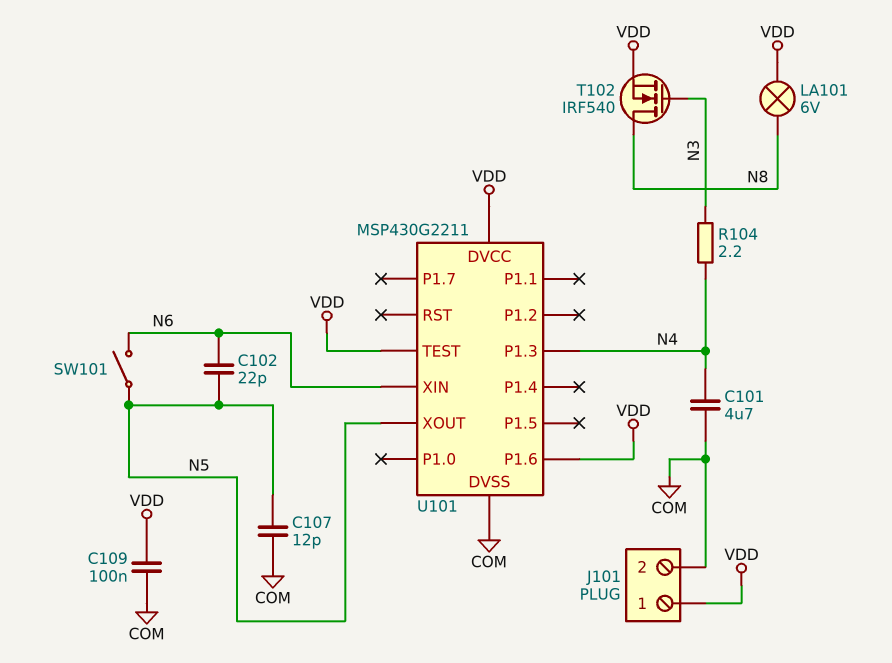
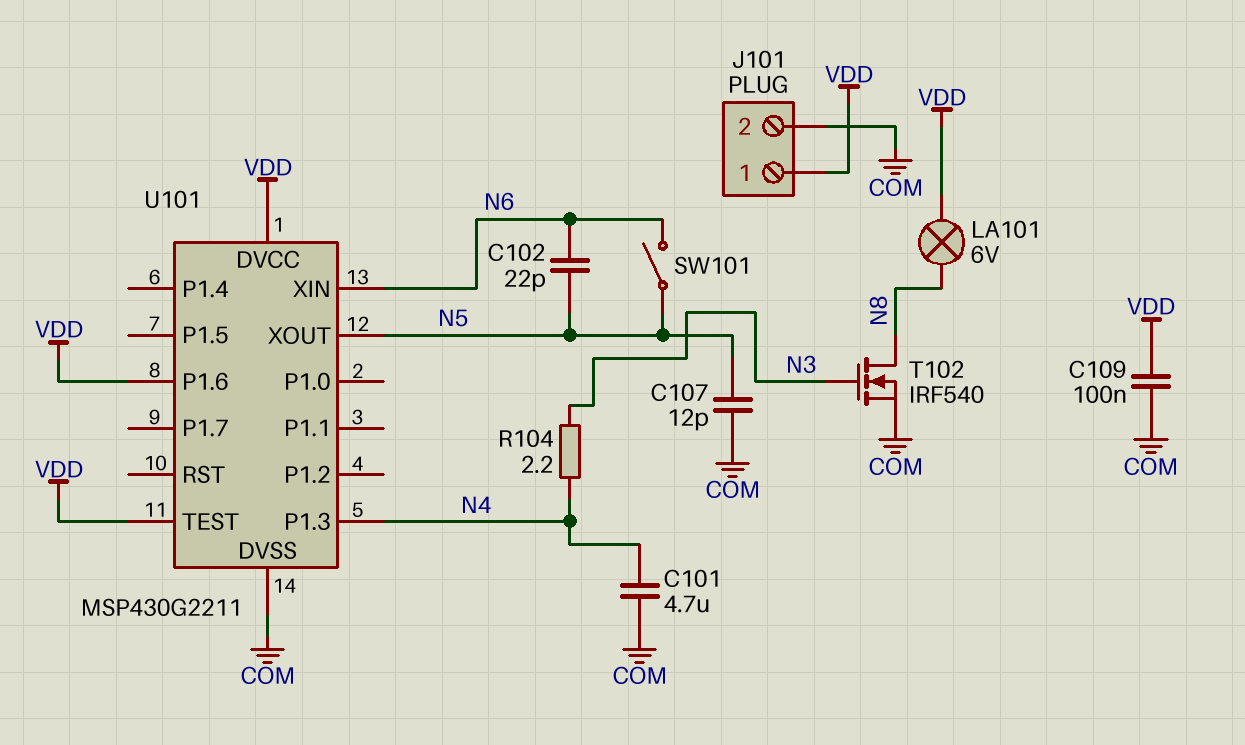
T102: NMOS IRF540 (G N3, D N8, S VDD) -> NMOS IRF540 (G N3, D N8, S COM)

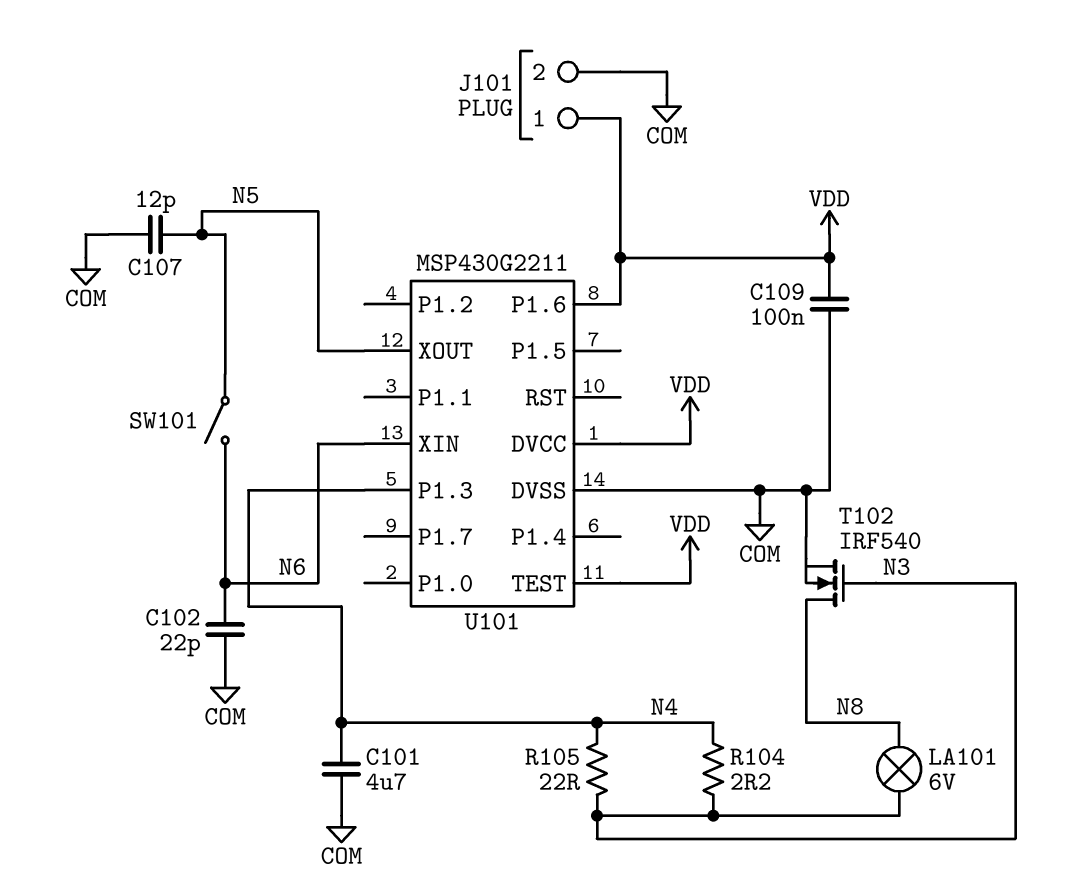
C102: 22pF (N5, N6) -> 22pF (COM, N6)
LA101: lamp 6V (N8, VDD) -> lamp 6V (N3, N8)
R105: none -> 22 (N3, N4)

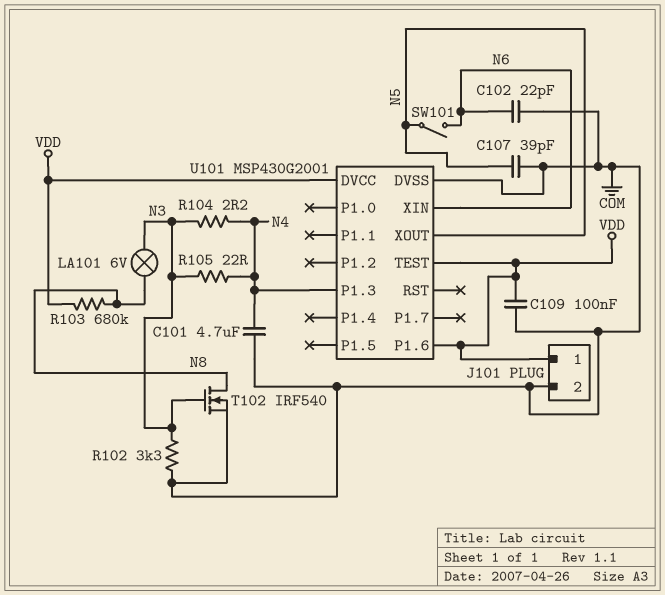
C107: 12pF (COM, N5) -> 39pF (COM, N5)
R102: none -> 3.3k (COM, N3)
R103: none -> 680k (N8, VDD)
U101: MSP430G2211 -> MSP430G2001

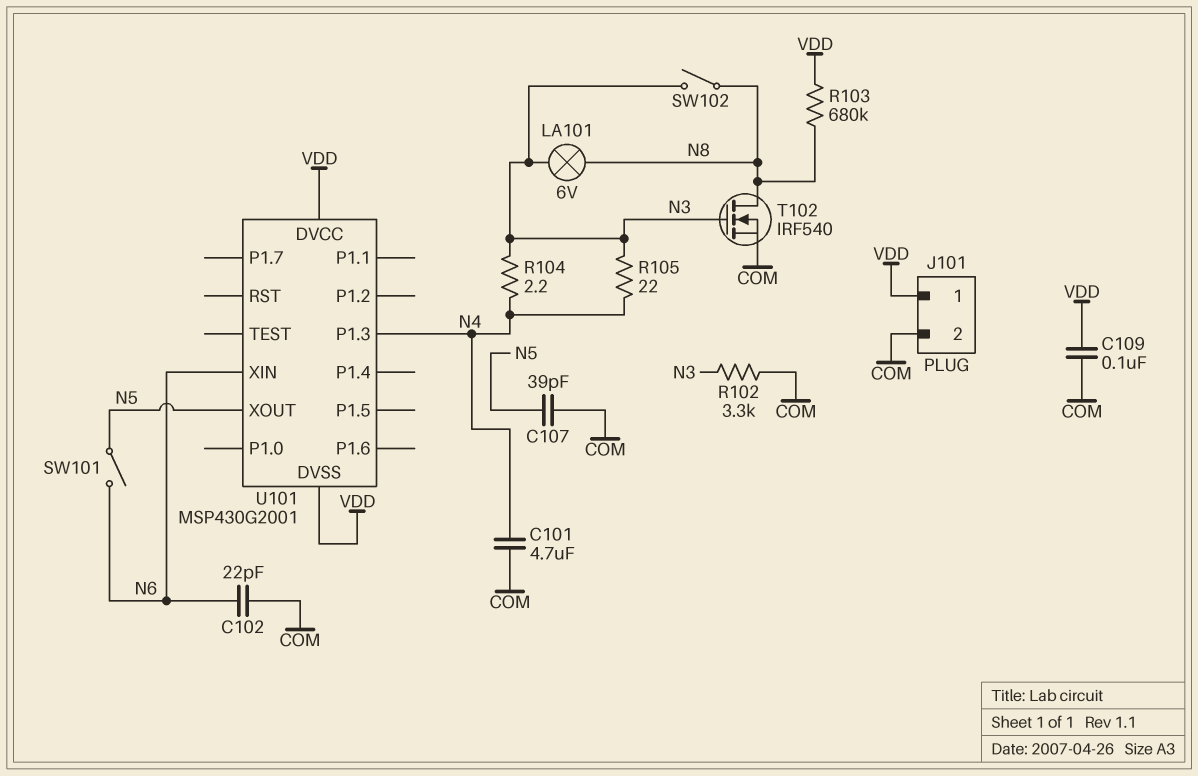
SW102: none -> switch (N3, N8)
U101 pin DVSS: COM -> VDD
U101 pin P1.6: VDD -> none
U101 pin TEST: VDD -> none

